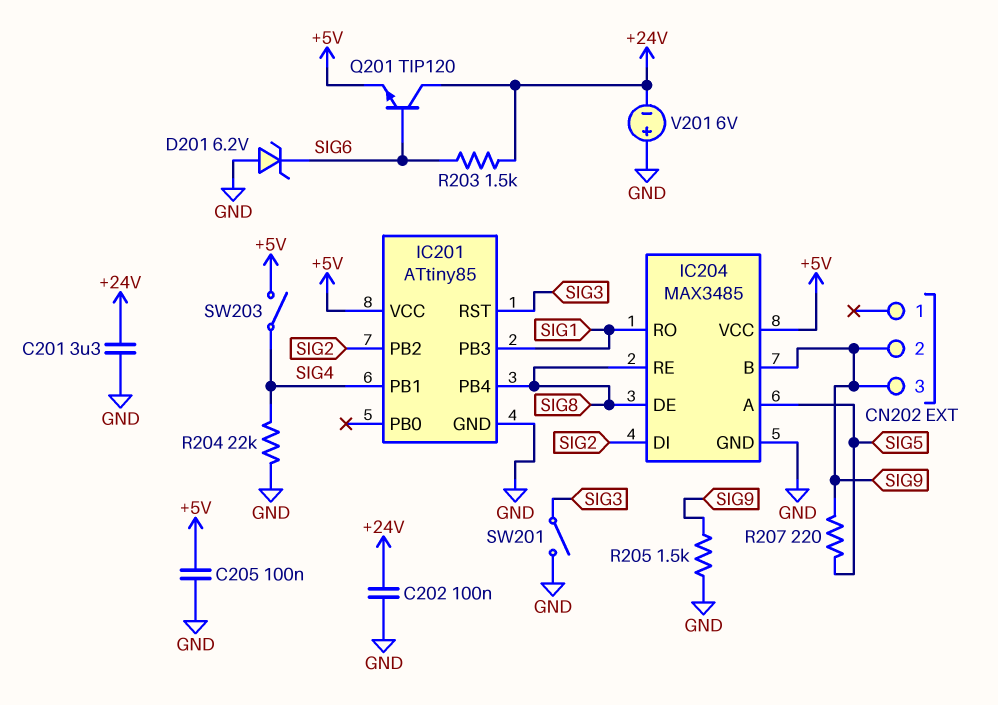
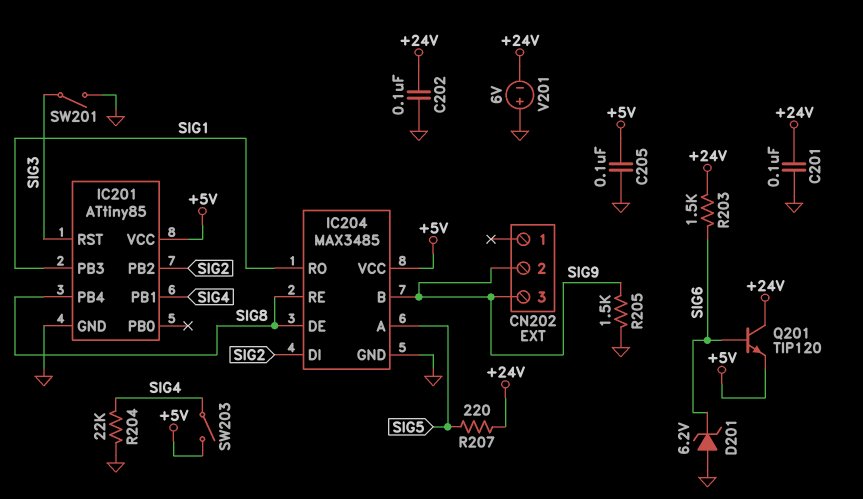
C201: 3.3uF (+24V, GND) -> 100nF (+24V, GND)
R207: 220 (SIG5, SIG9) -> 220 (+24V, SIG5)

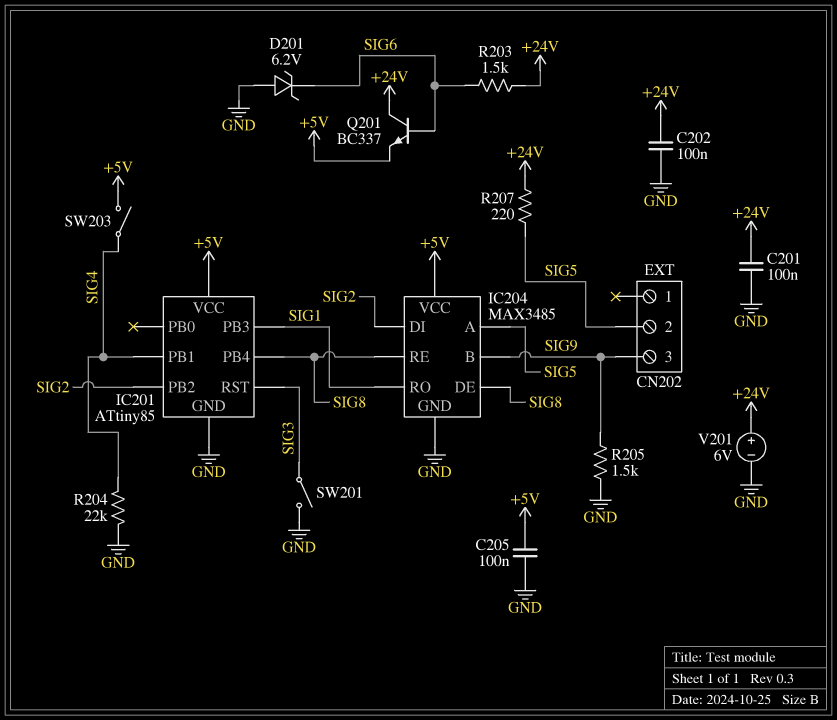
CN202 pin 2: SIG9 -> SIG5
Q201: NPN TIP120 (B SIG6, C +24V, E +5V) -> NPN BC337 (B SIG6, C +24V, E +5V)
V201: 6V (plus GND, minus +24V) -> 6V (plus +24V, minus GND)

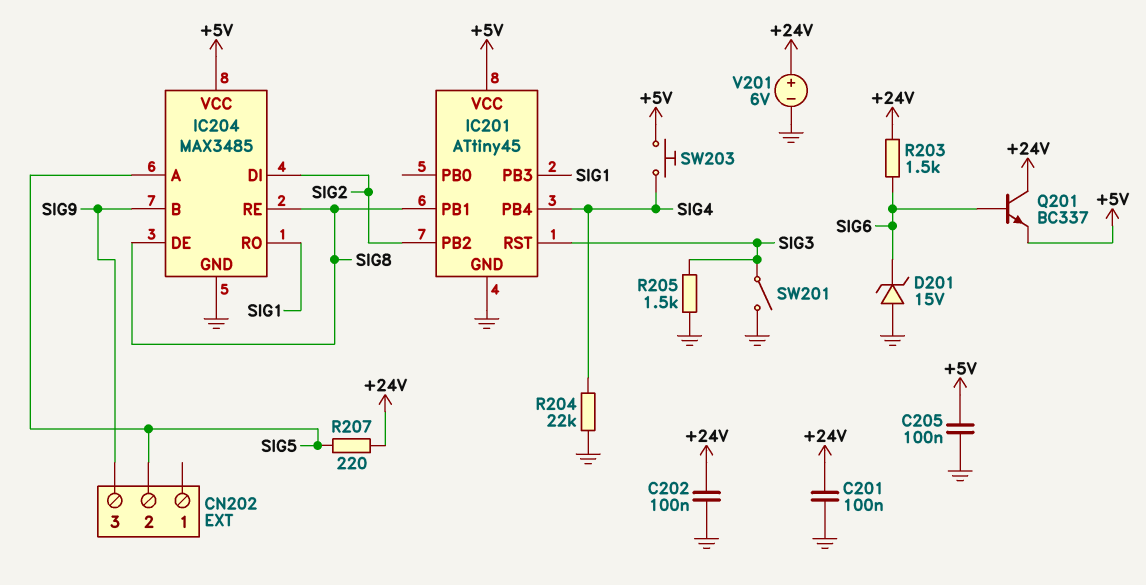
D201: zener 6.2V (A GND, K SIG6) -> zener 15V (A GND, K SIG6)
IC201: ATtiny85 -> ATtiny45
IC201 pin PB1: SIG4 -> SIG8
IC201 pin PB4: SIG8 -> SIG4
R205: 1.5k (GND, SIG9) -> 1.5k (GND, SIG3)
SW203: switch (+5V, SIG4) -> button (+5V, SIG4)

